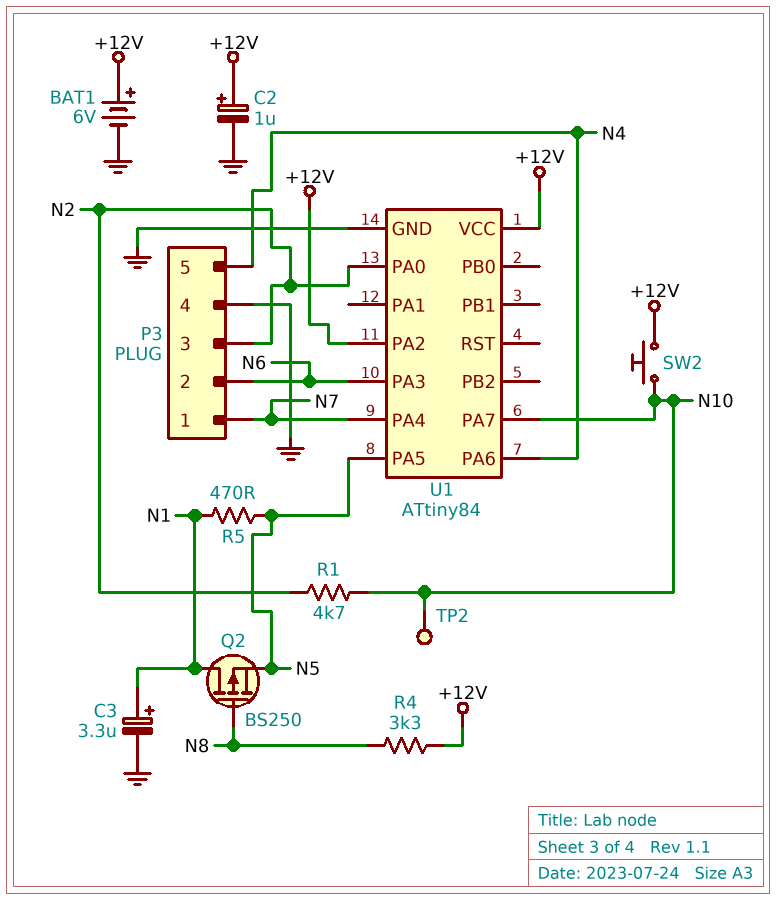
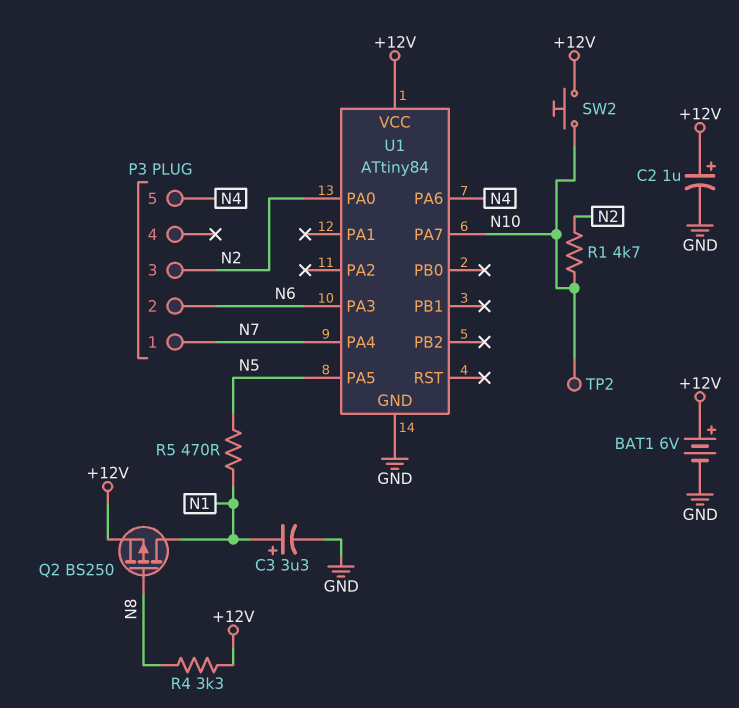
P3 pin 4: GND -> none
Q2: PMOS BS250 (G N8, D N1, S N5) -> PMOS BS250 (G N8, D N1, S +12V)
U1 pin PA2: +12V -> none

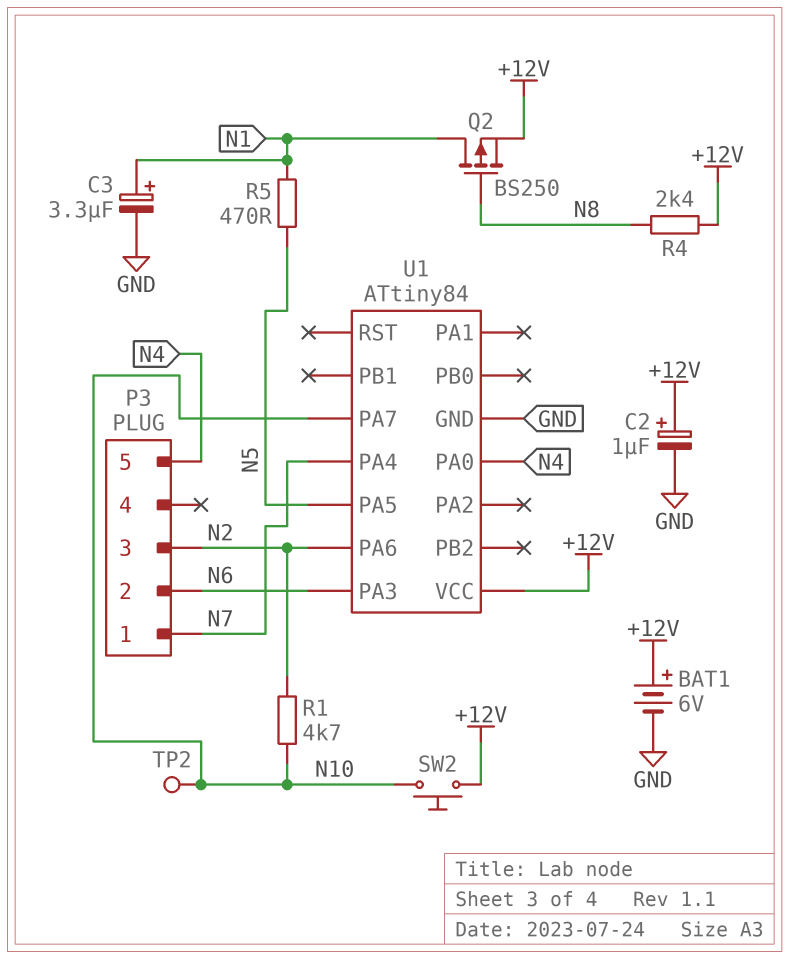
R4: 3.3k (+12V, N8) -> 2.4k (+12V, N8)
U1 pin PA0: N2 -> N4
U1 pin PA6: N4 -> N2

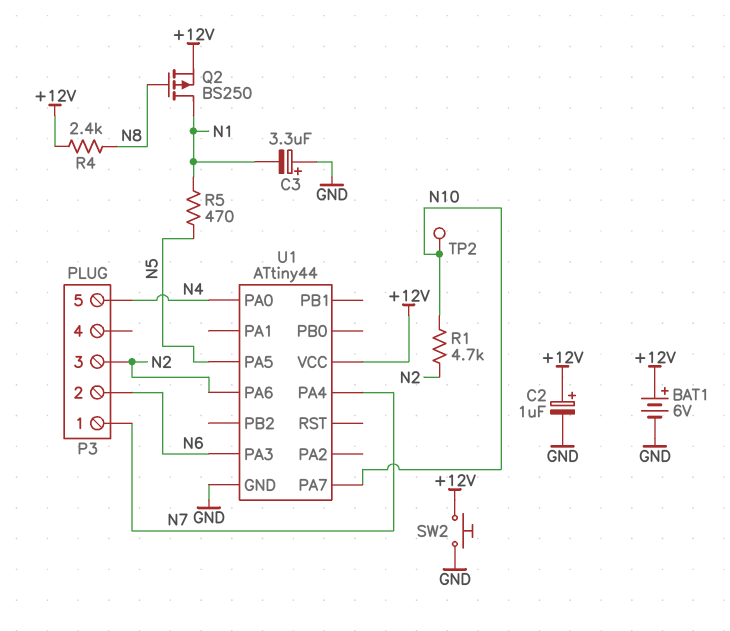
C3: 3.3uF (plus N1, minus GND) -> 3.3uF (plus GND, minus N1)
SW2: button (+12V, N10) -> button (+12V, GND)
U1: ATtiny84 -> ATtiny44

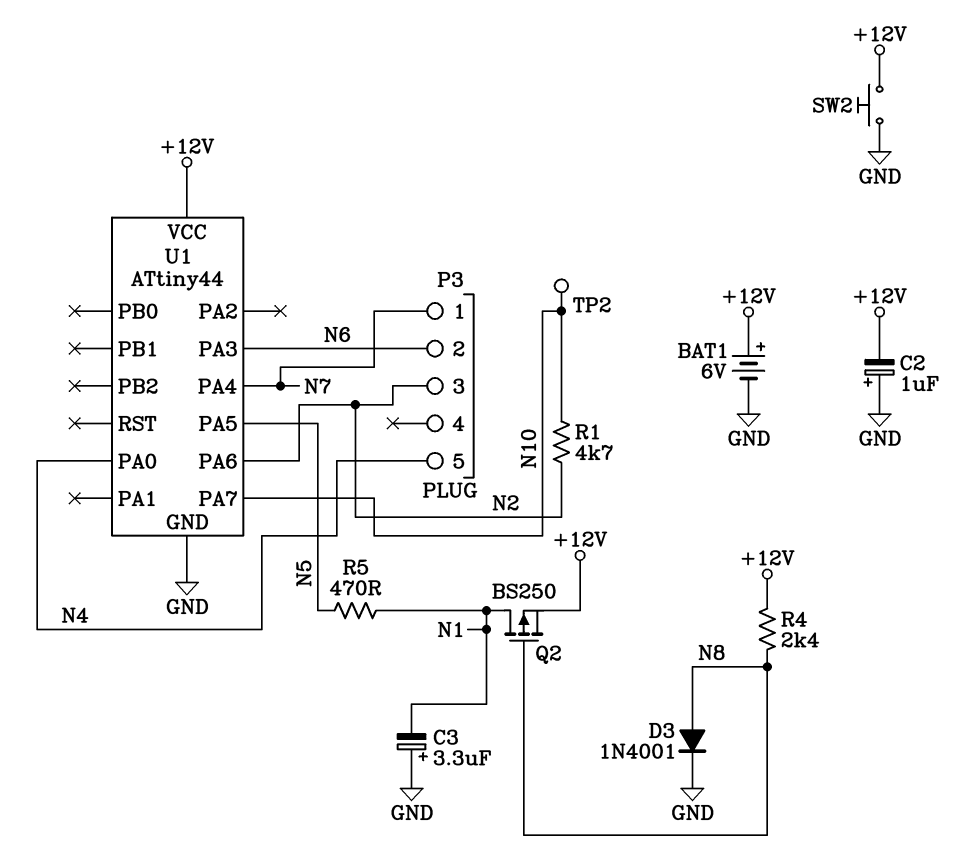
C2: 1uF (plus +12V, minus GND) -> 1uF (plus GND, minus +12V)
D3: none -> diode 1N4001 (A N8, K GND)

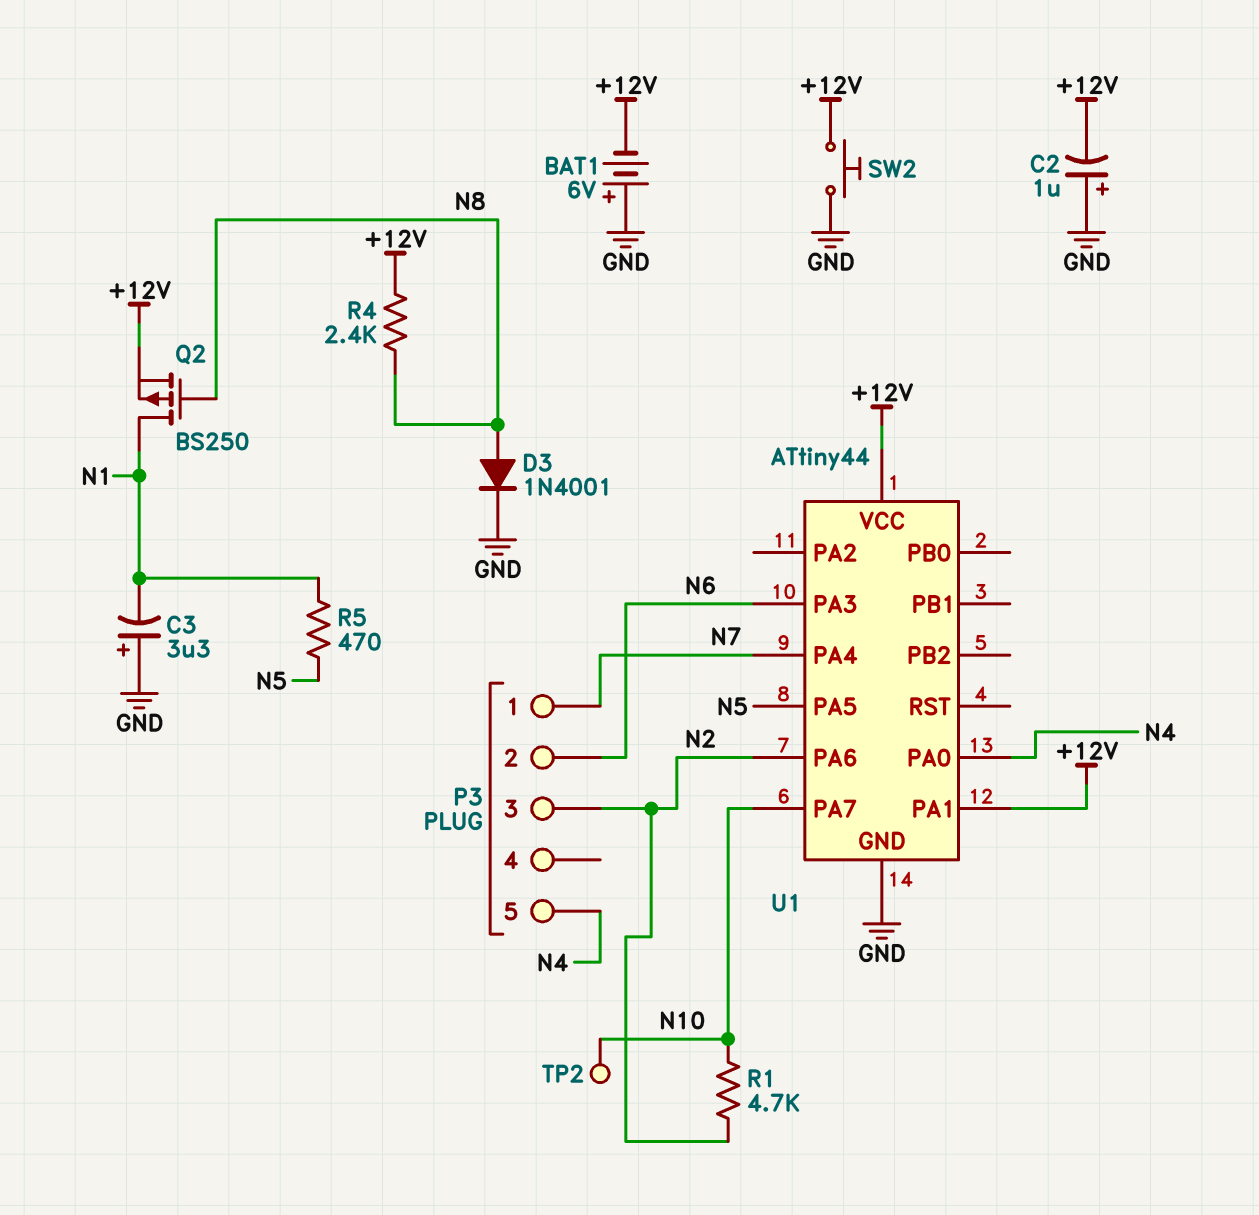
BAT1: 6V (plus +12V, minus GND) -> 6V (plus GND, minus +12V)
U1 pin PA1: none -> +12V

